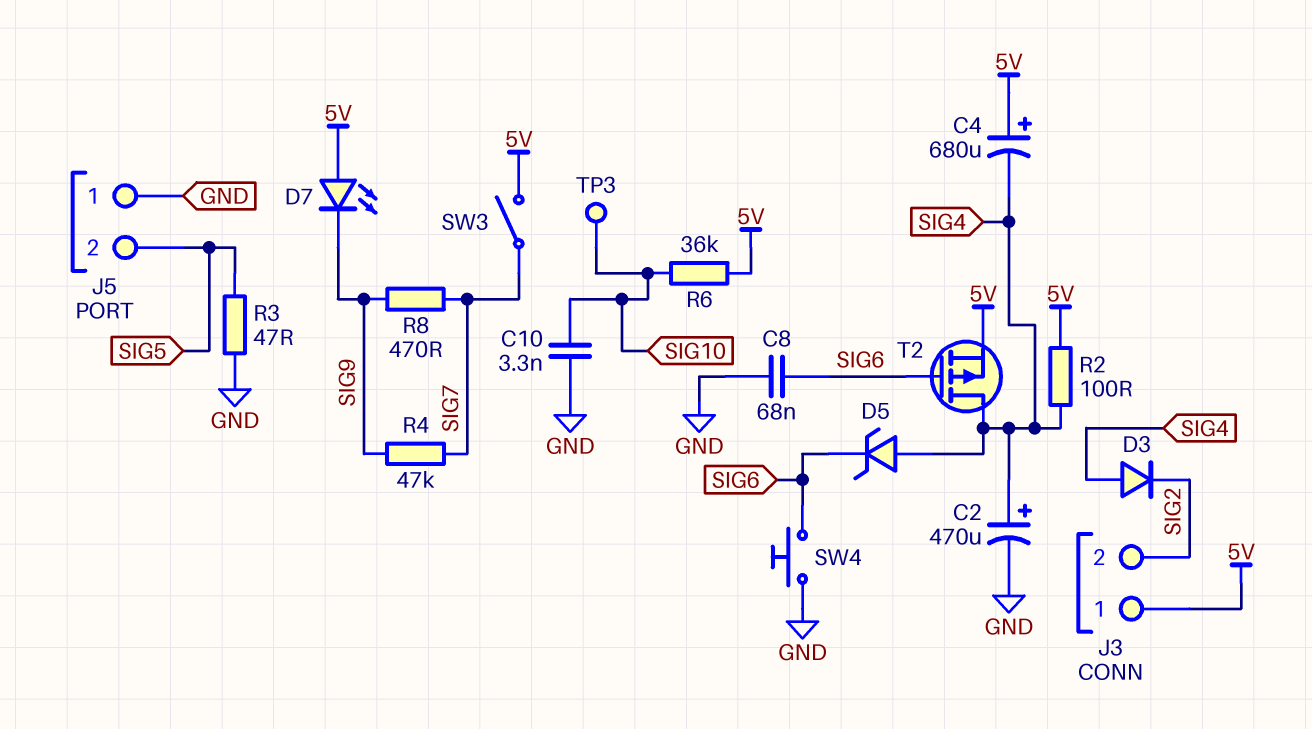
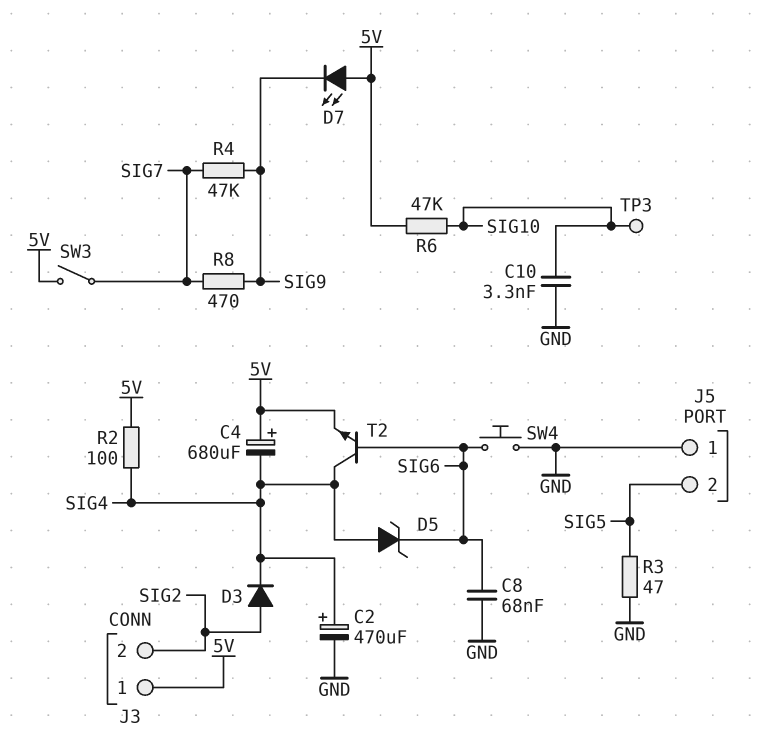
D3: diode (A SIG4, K SIG2) -> diode (A SIG2, K SIG4)
R6: 36k (5V, SIG10) -> 47k (5V, SIG10)
T2: PMOS (G SIG6, D SIG4, S 5V) -> NPN (B SIG6, C SIG4, E 5V)

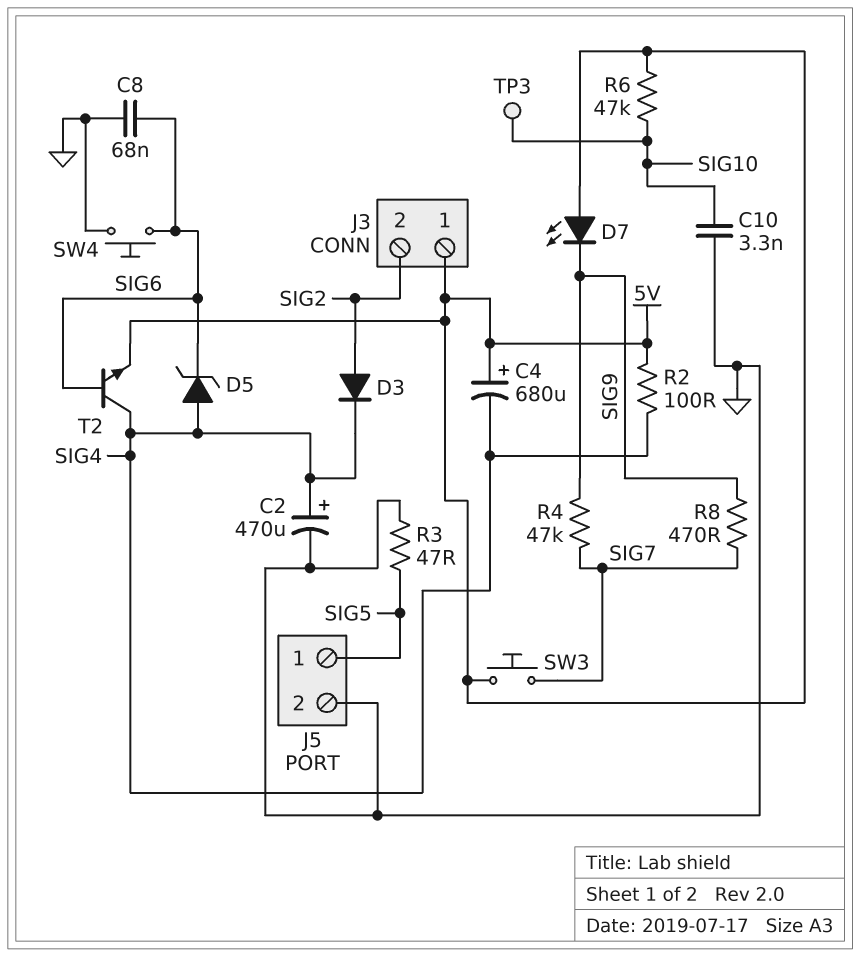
J5 pin 1: GND -> SIG5
J5 pin 2: SIG5 -> GND
SW3: switch (5V, SIG7) -> button (5V, SIG7)

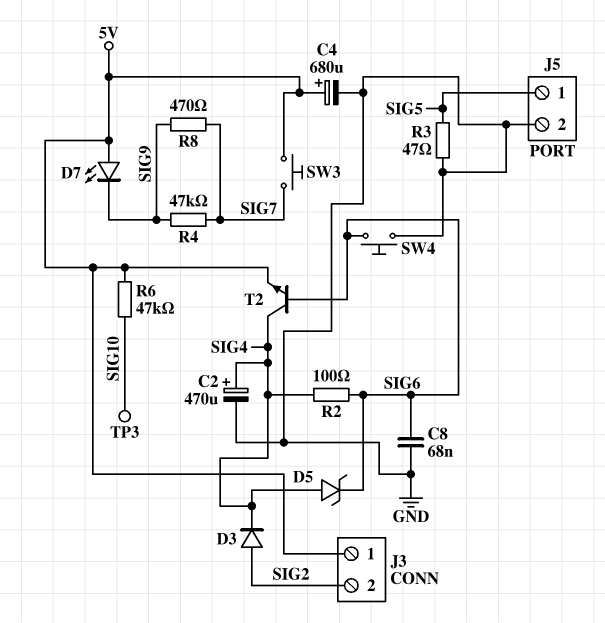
C4: 680uF (plus 5V, minus SIG4) -> 680uF (plus 5V, minus GND)
C10: 3.3nF (GND, SIG10) -> none
R2: 100 (5V, SIG4) -> 100 (SIG4, SIG6)

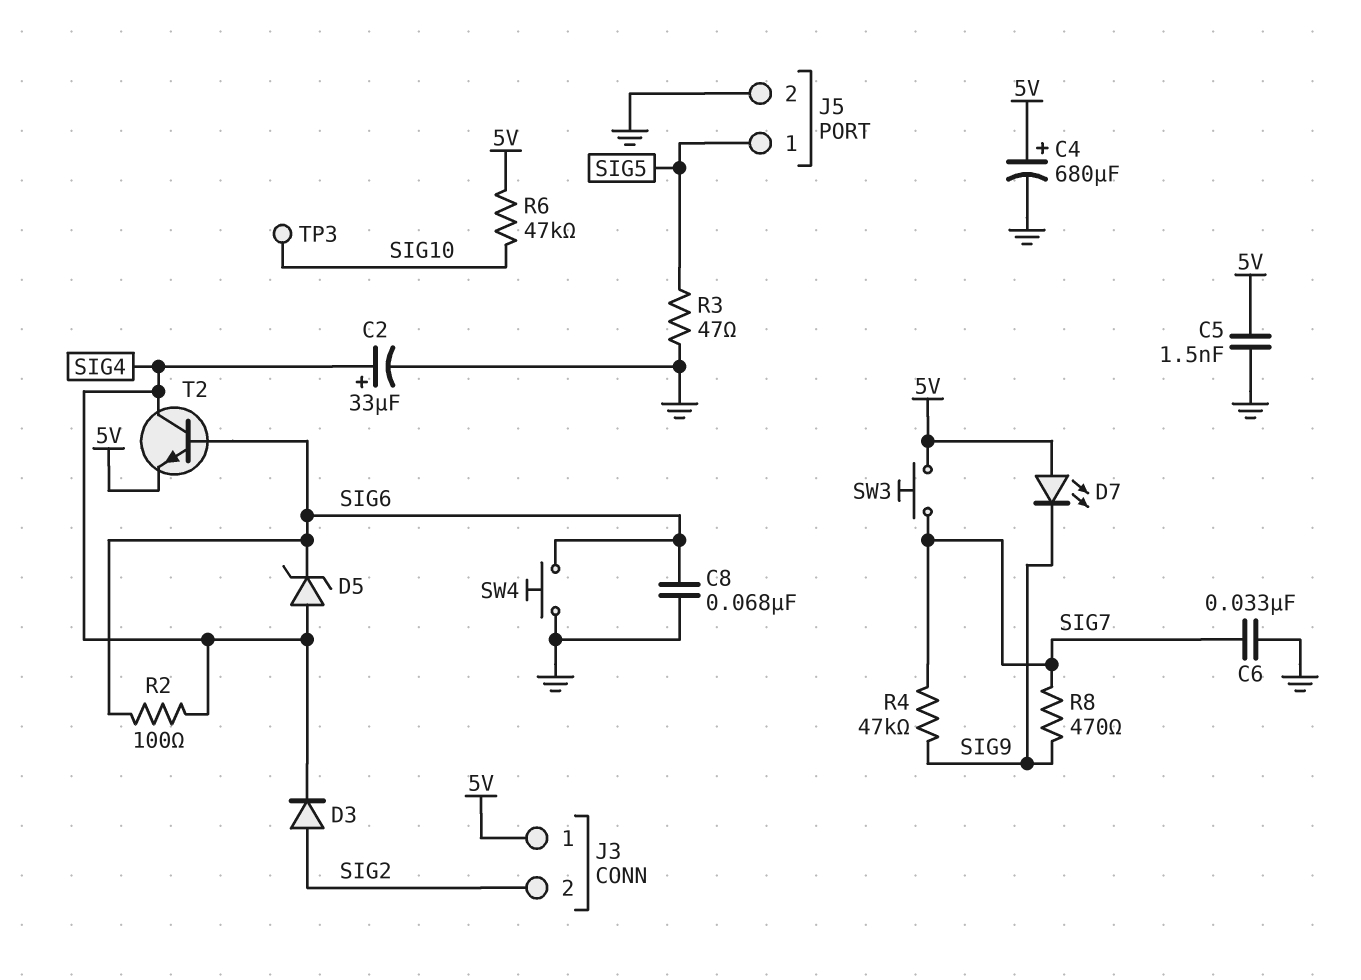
C2: 470uF (plus SIG4, minus GND) -> 33uF (plus SIG4, minus GND)
C5: none -> 1.5nF (5V, GND)
C6: none -> 33nF (GND, SIG7)

